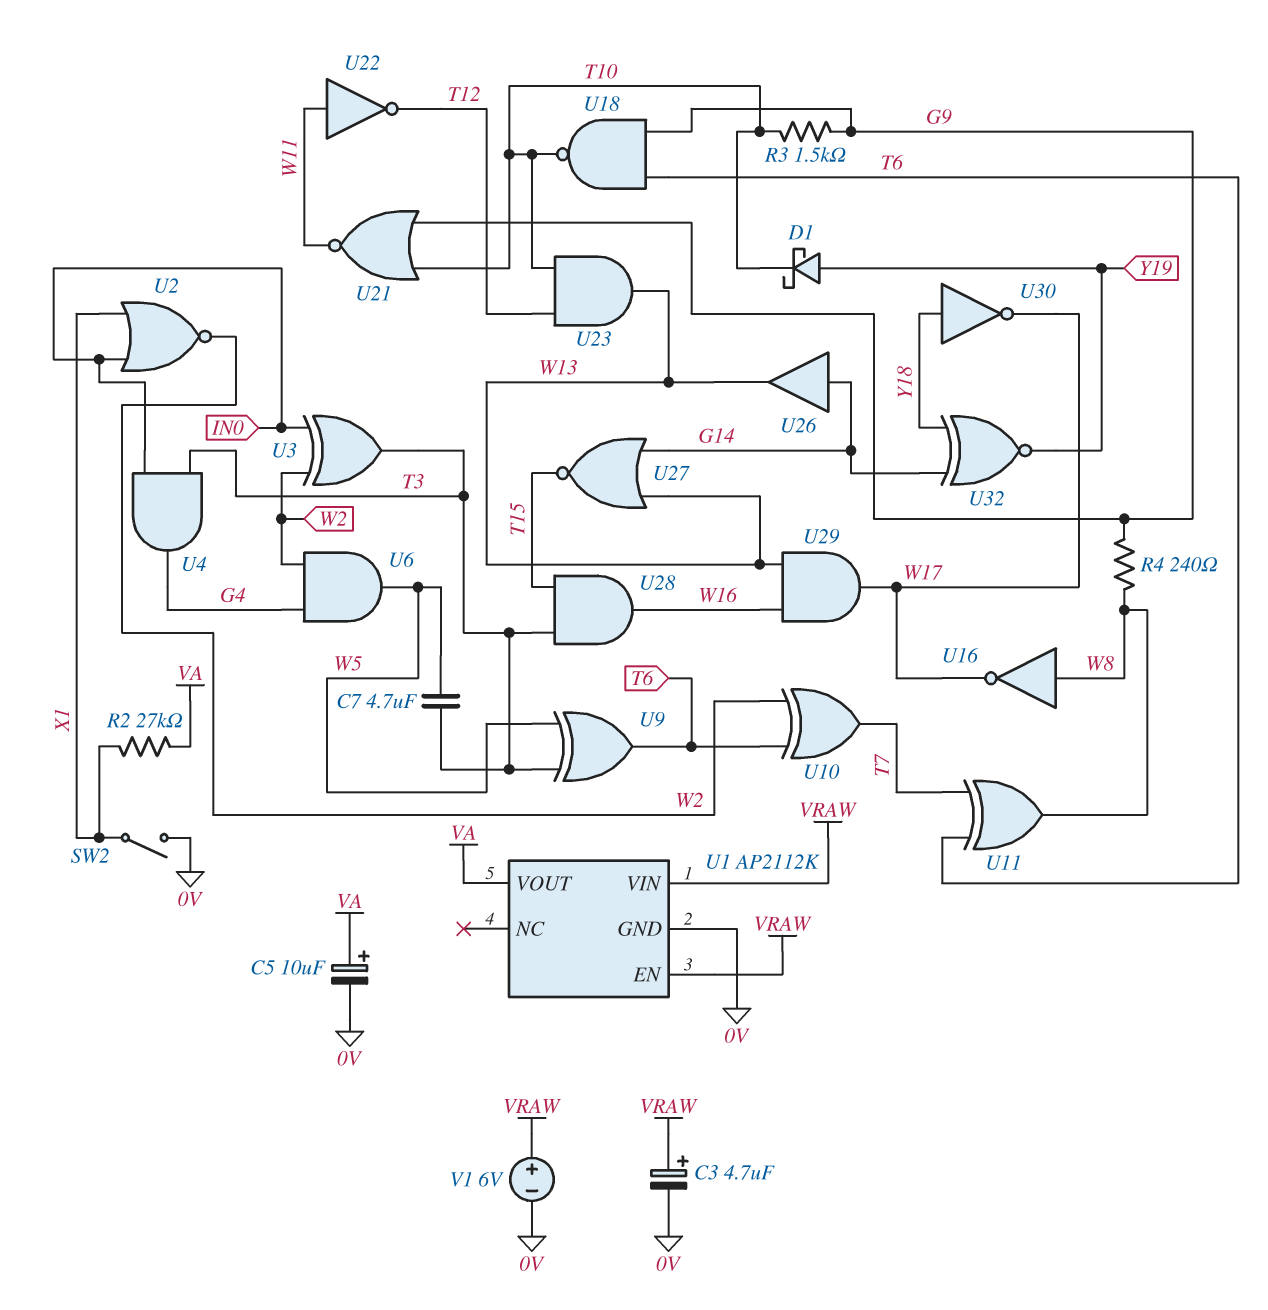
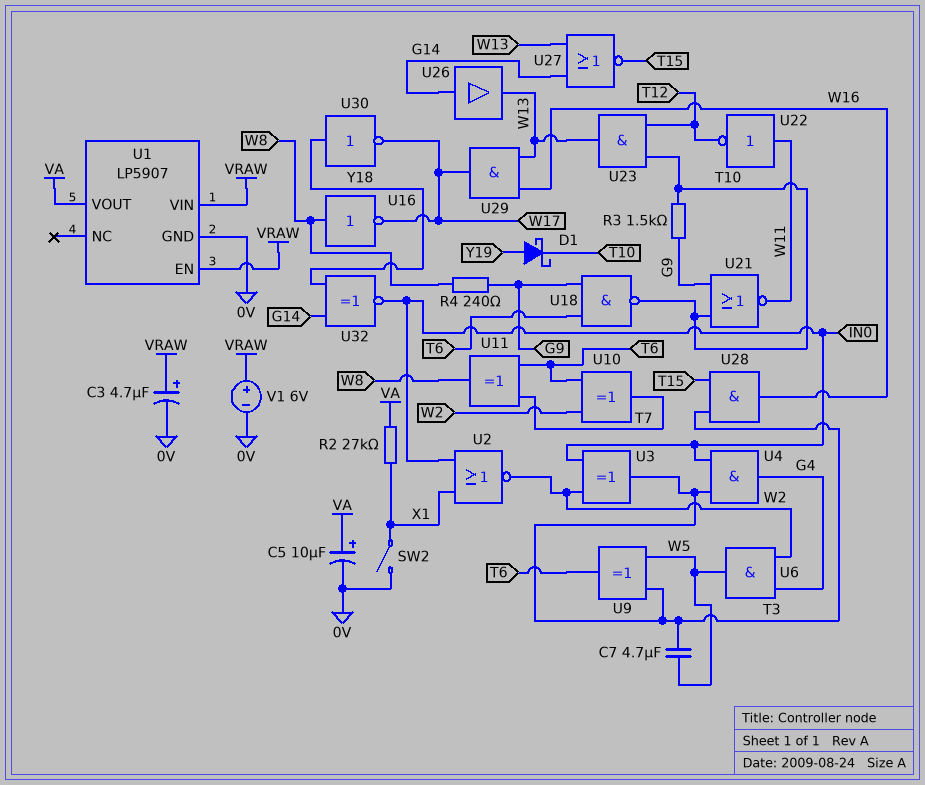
U1: AP2112K -> LP5907
U32: XNOR (in G14, in Y18, out Y19) -> XNOR (in G14, in Y18, out IN0)

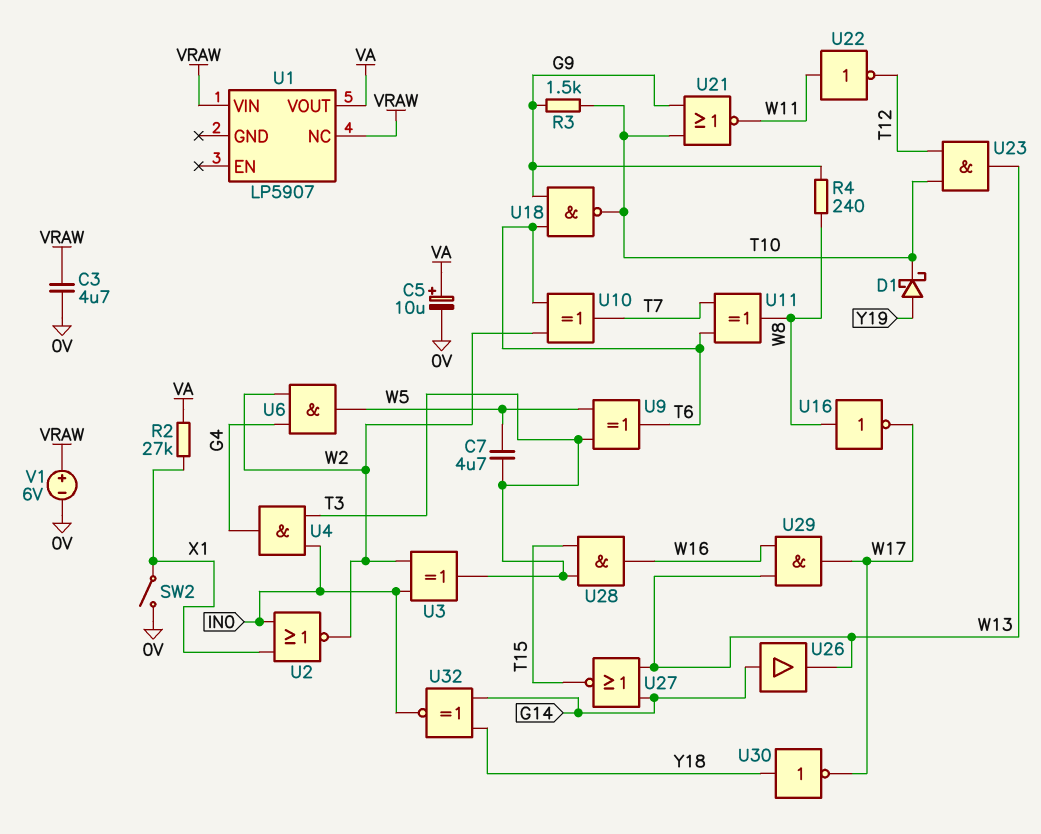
C3: 4.7uF (plus VRAW, minus 0V) -> 4.7uF (0V, VRAW)
U1 pin EN: VRAW -> none
U1 pin GND: 0V -> none
U1 pin NC: none -> VRAW

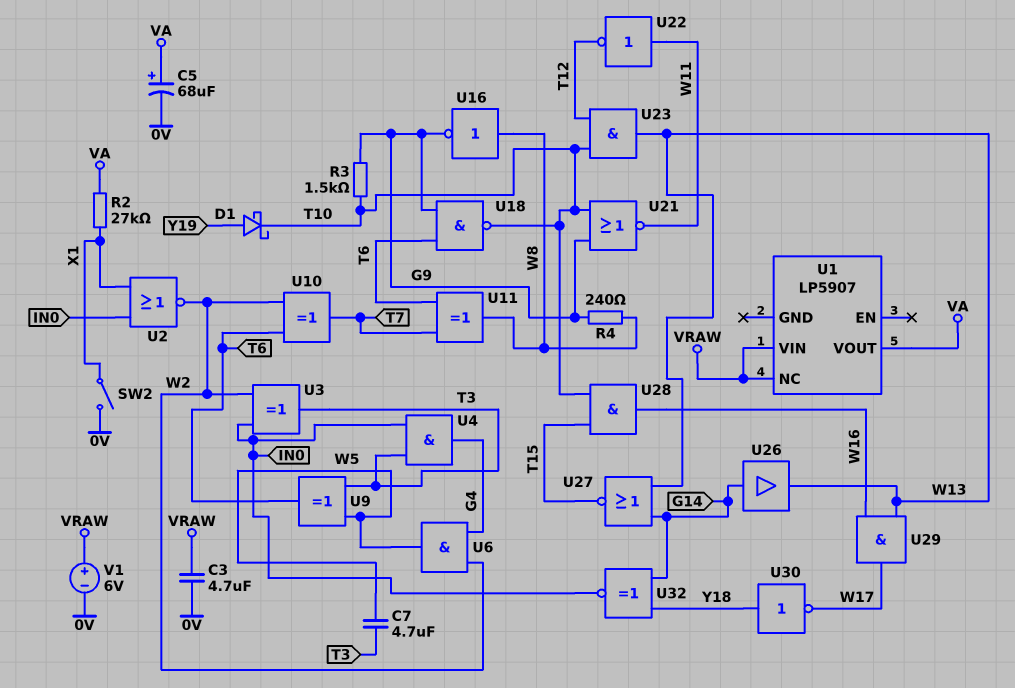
C5: 10uF (plus VA, minus 0V) -> 68uF (plus VA, minus 0V)
U16: NOT (in W8, out W17) -> NOT (in W8, out G9)
U28: AND (in T3, in T15, out W16) -> AND (in T10, in T15, out W16)

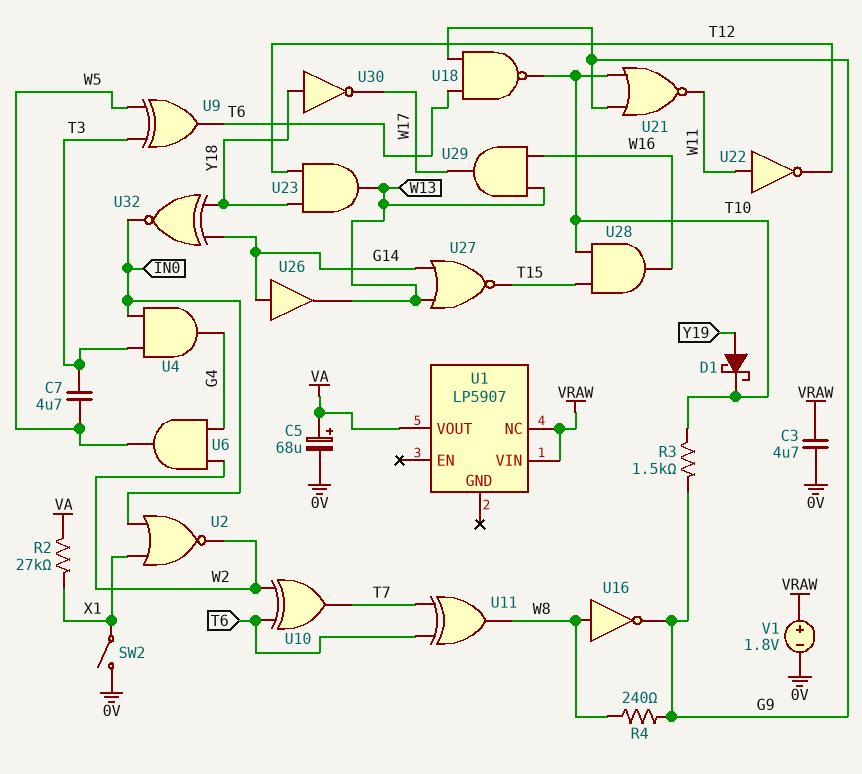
U3: XOR (in IN0, in W2, out T3) -> none
U23: AND (in T10, in T12, out W13) -> AND (in T12, in Y18, out W13)
V1: 6V (plus VRAW, minus 0V) -> 1.8V (plus VRAW, minus 0V)

